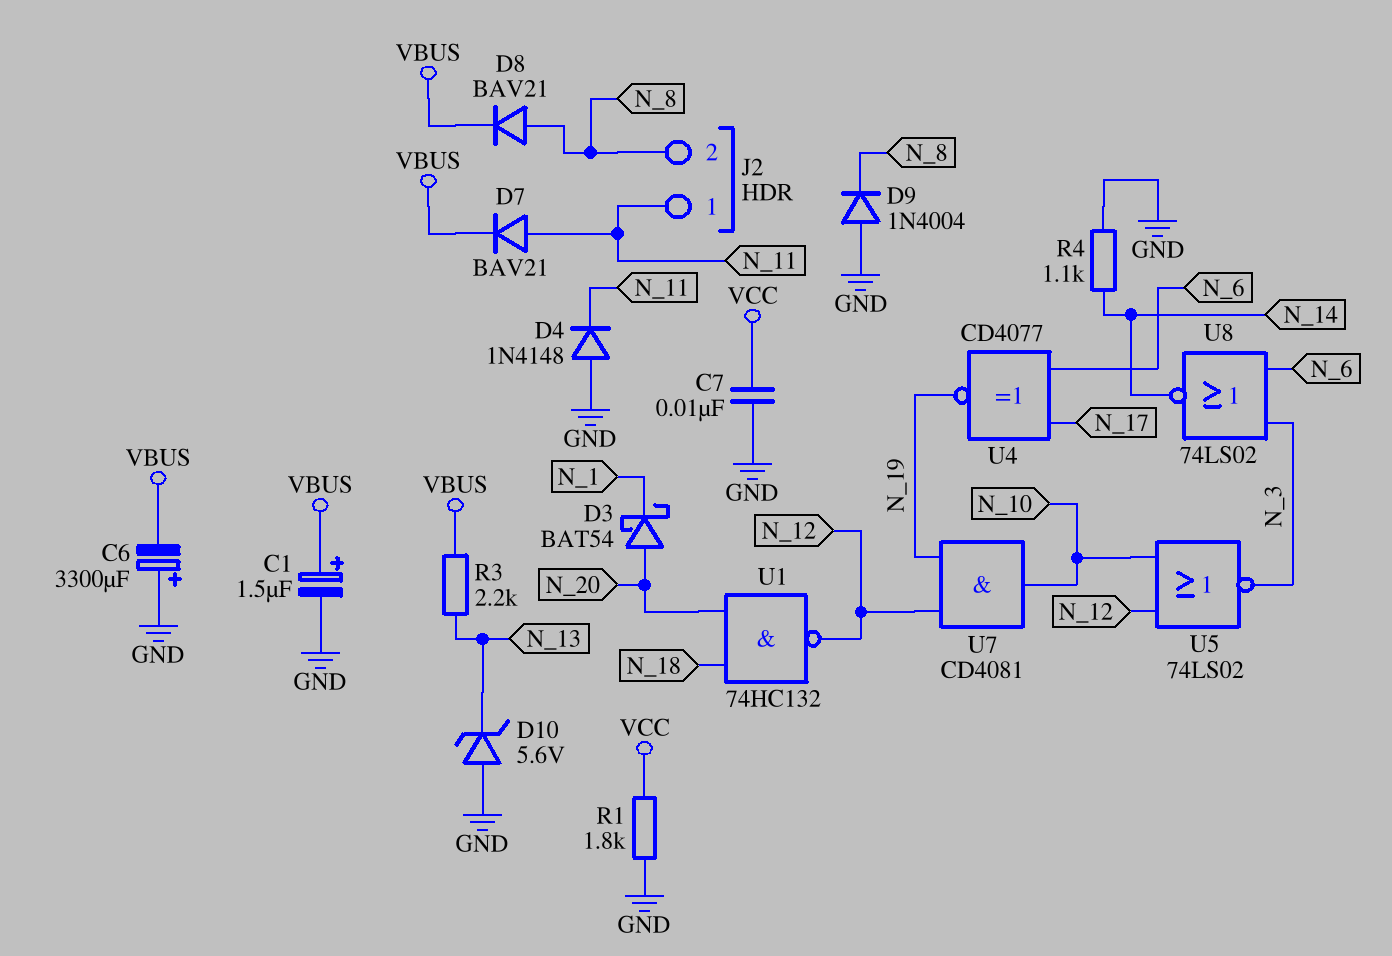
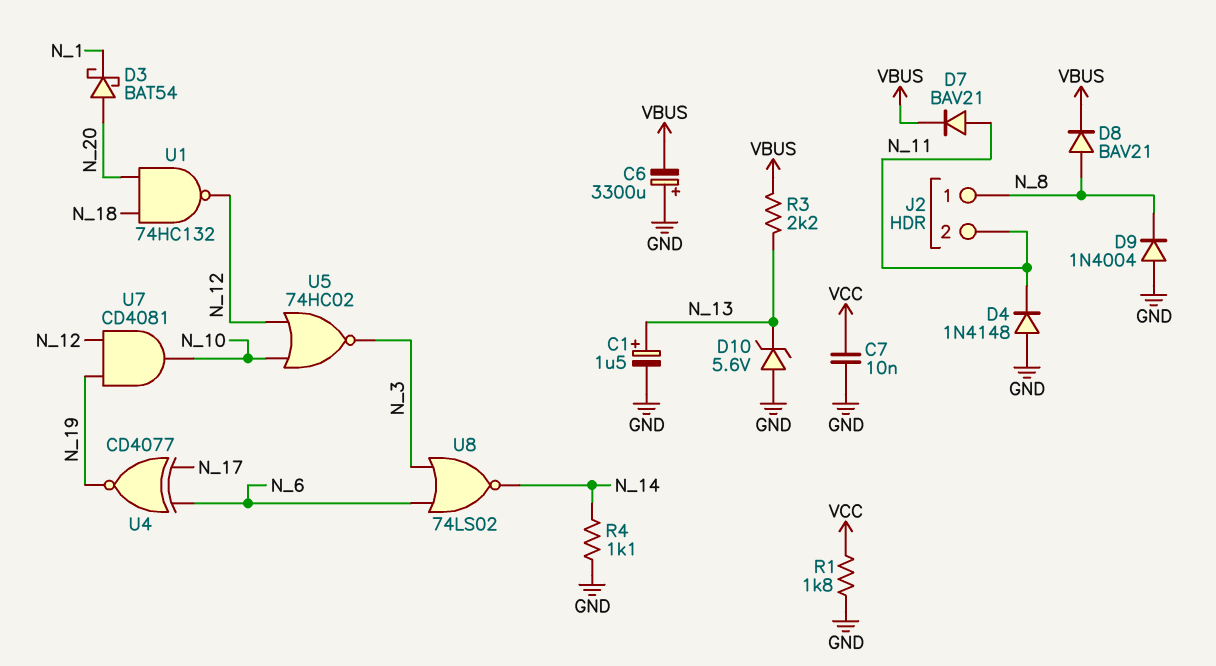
C1: 1.5uF (plus VBUS, minus GND) -> 1.5uF (plus N_13, minus GND)
J2 pin 1: N_11 -> N_8
J2 pin 2: N_8 -> N_11
U5: NOR 74LS02 (in N_10, in N_12, out N_3) -> NOR 74HC02 (in N_10, in N_12, out N_3)

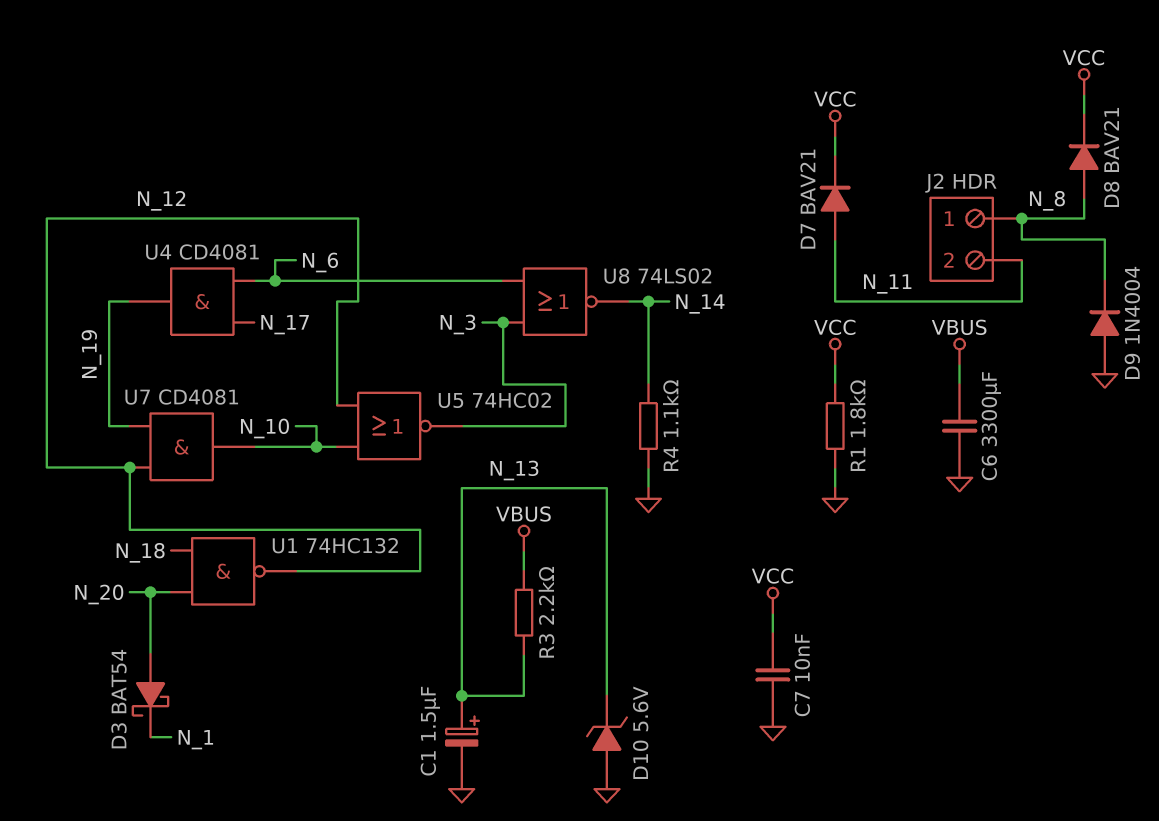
C6: 3300uF (plus GND, minus VBUS) -> 3300uF (GND, VBUS)
D4: diode 1N4148 (A GND, K N_11) -> none
D7: diode BAV21 (A N_11, K VBUS) -> diode BAV21 (A N_11, K VCC)
D8: diode BAV21 (A N_8, K VBUS) -> diode BAV21 (A N_8, K VCC)
U4: XNOR CD4077 (in N_6, in N_17, out N_19) -> AND CD4081 (in N_6, in N_17, out N_19)

